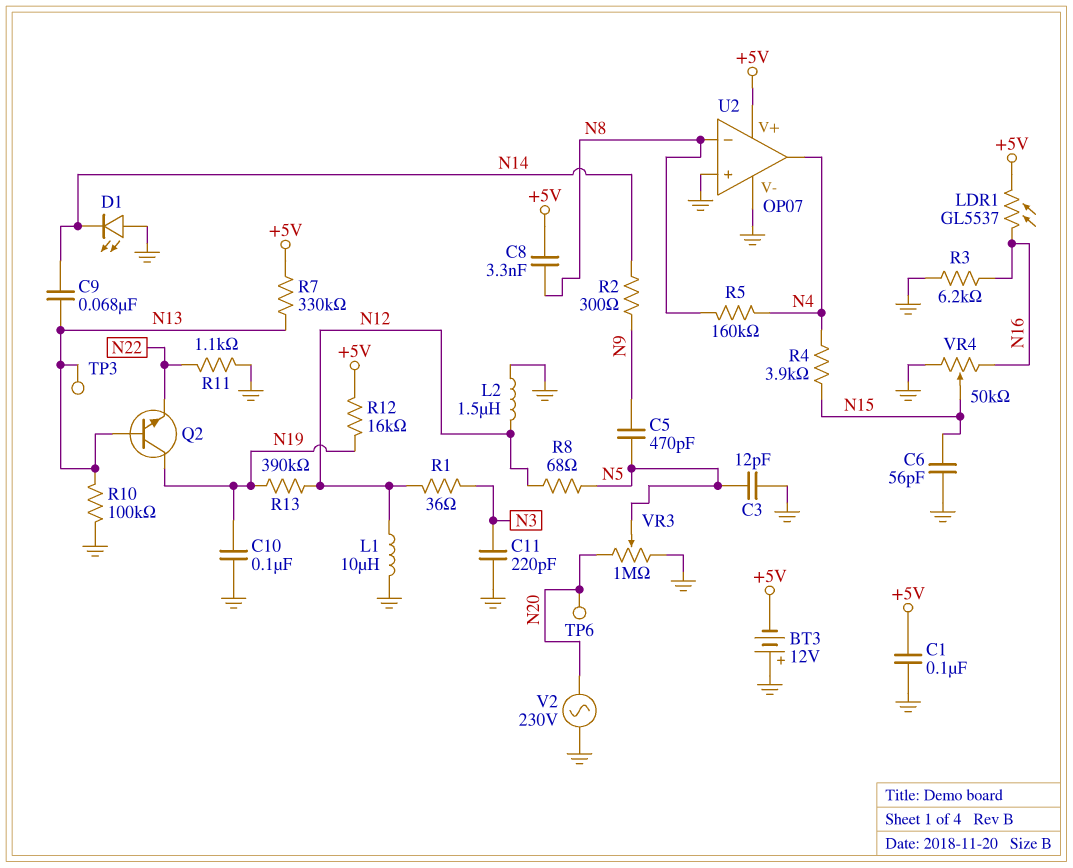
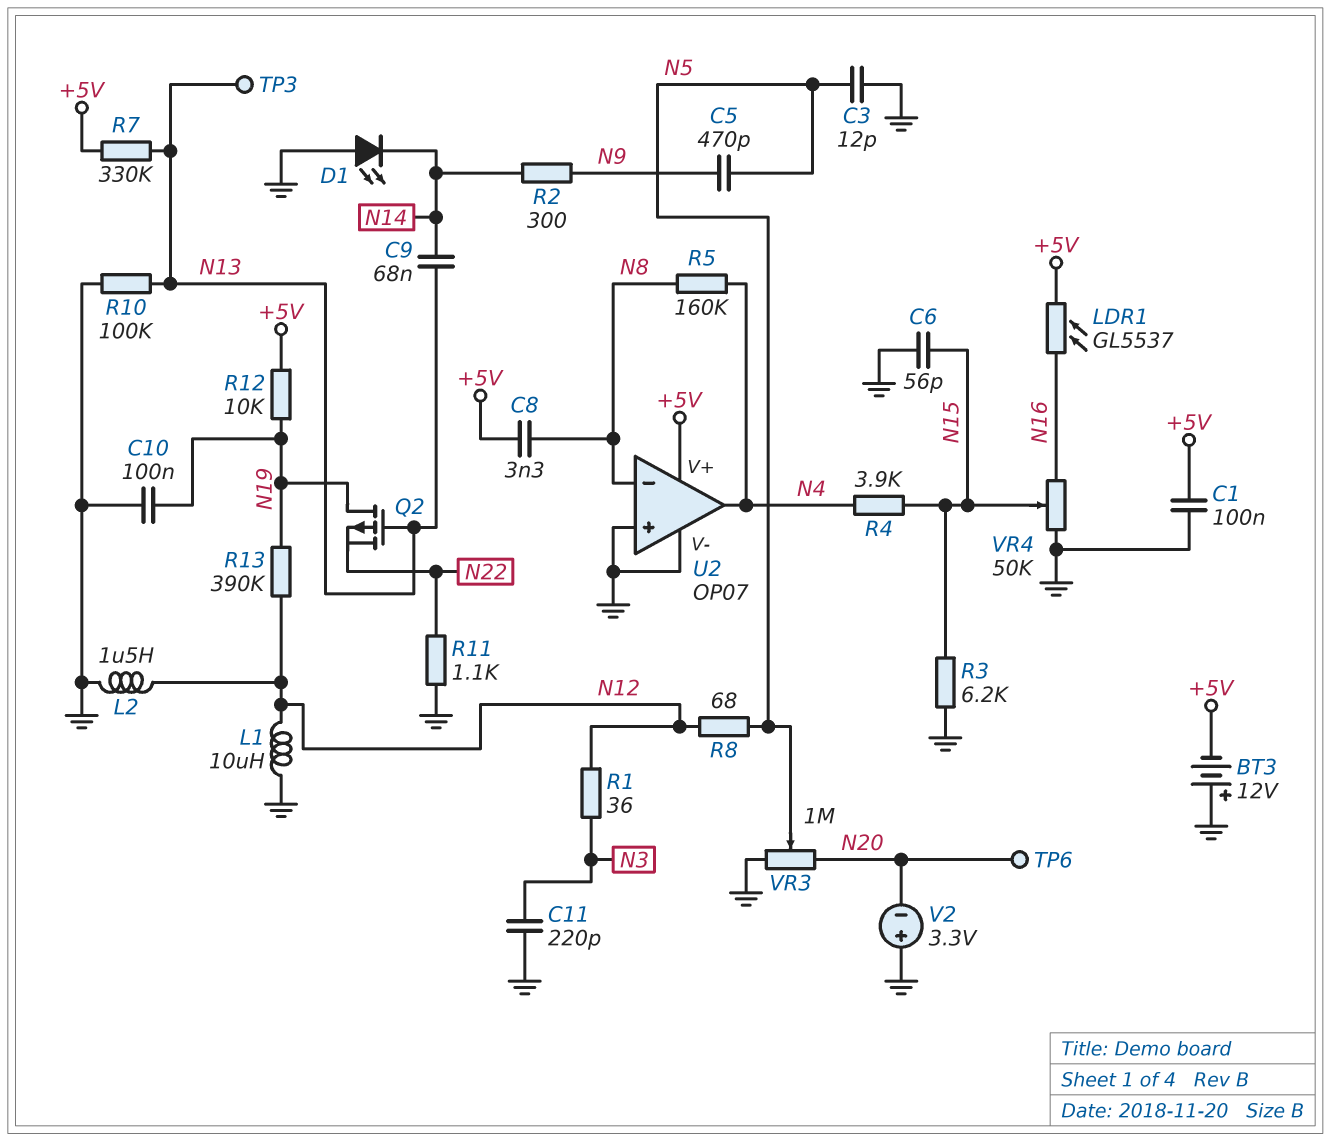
Q2: NPN (B N13, C N19, E N22) -> PMOS (G N13, D N19, S N22)
R3: 6.2k (GND, N16) -> 6.2k (GND, N15)
R12: 16k (+5V, N19) -> 10k (+5V, N19)
V2: AC 230V (GND, N20) -> 3.3V (plus GND, minus N20)

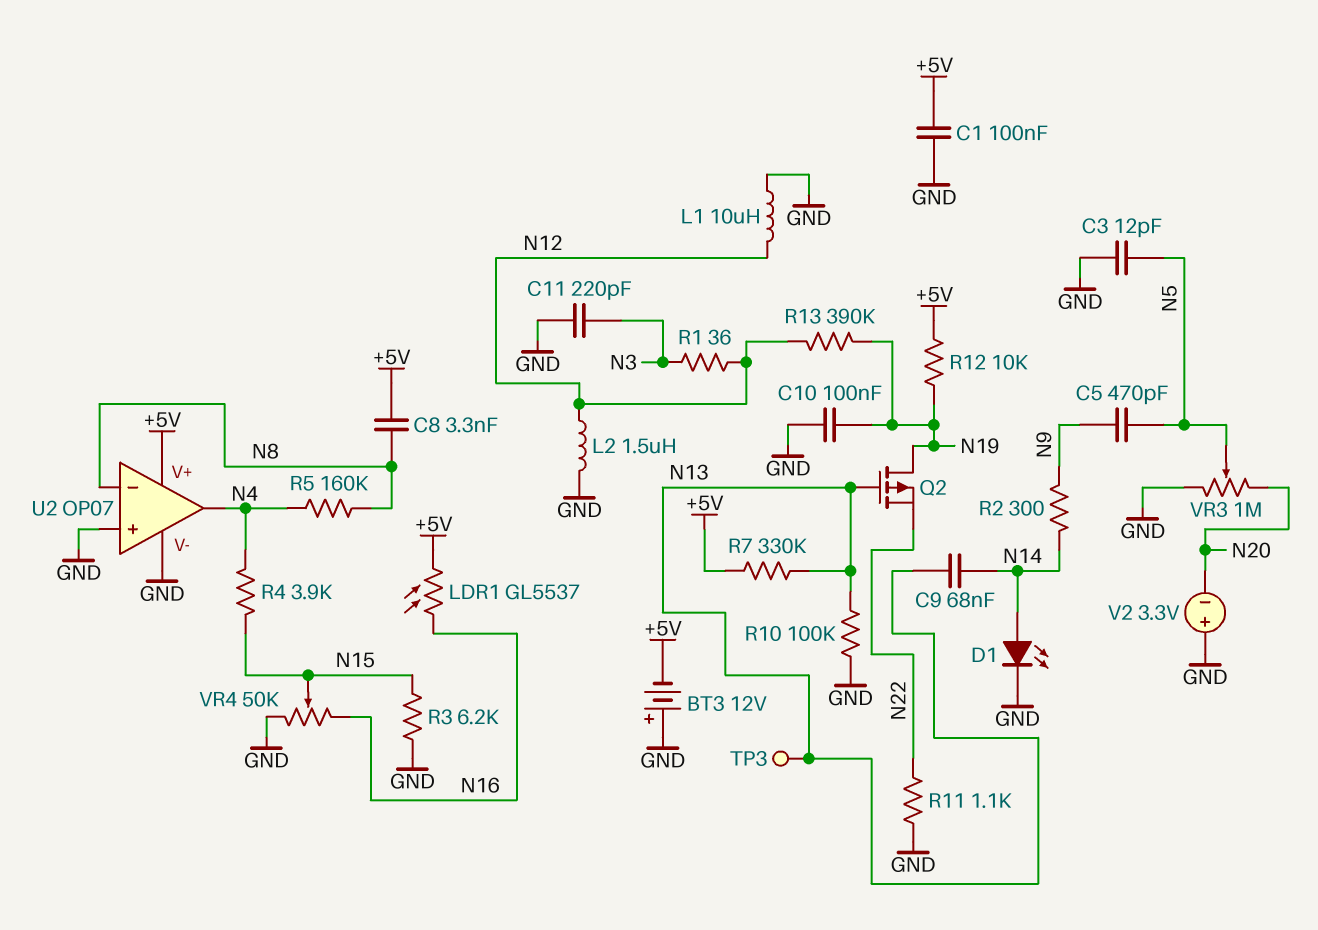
C6: 56pF (GND, N15) -> none
D1: LED (A GND, K N14) -> LED (A N14, K GND)
R8: 68 (N5, N12) -> none
TP6: test point (N20) -> none

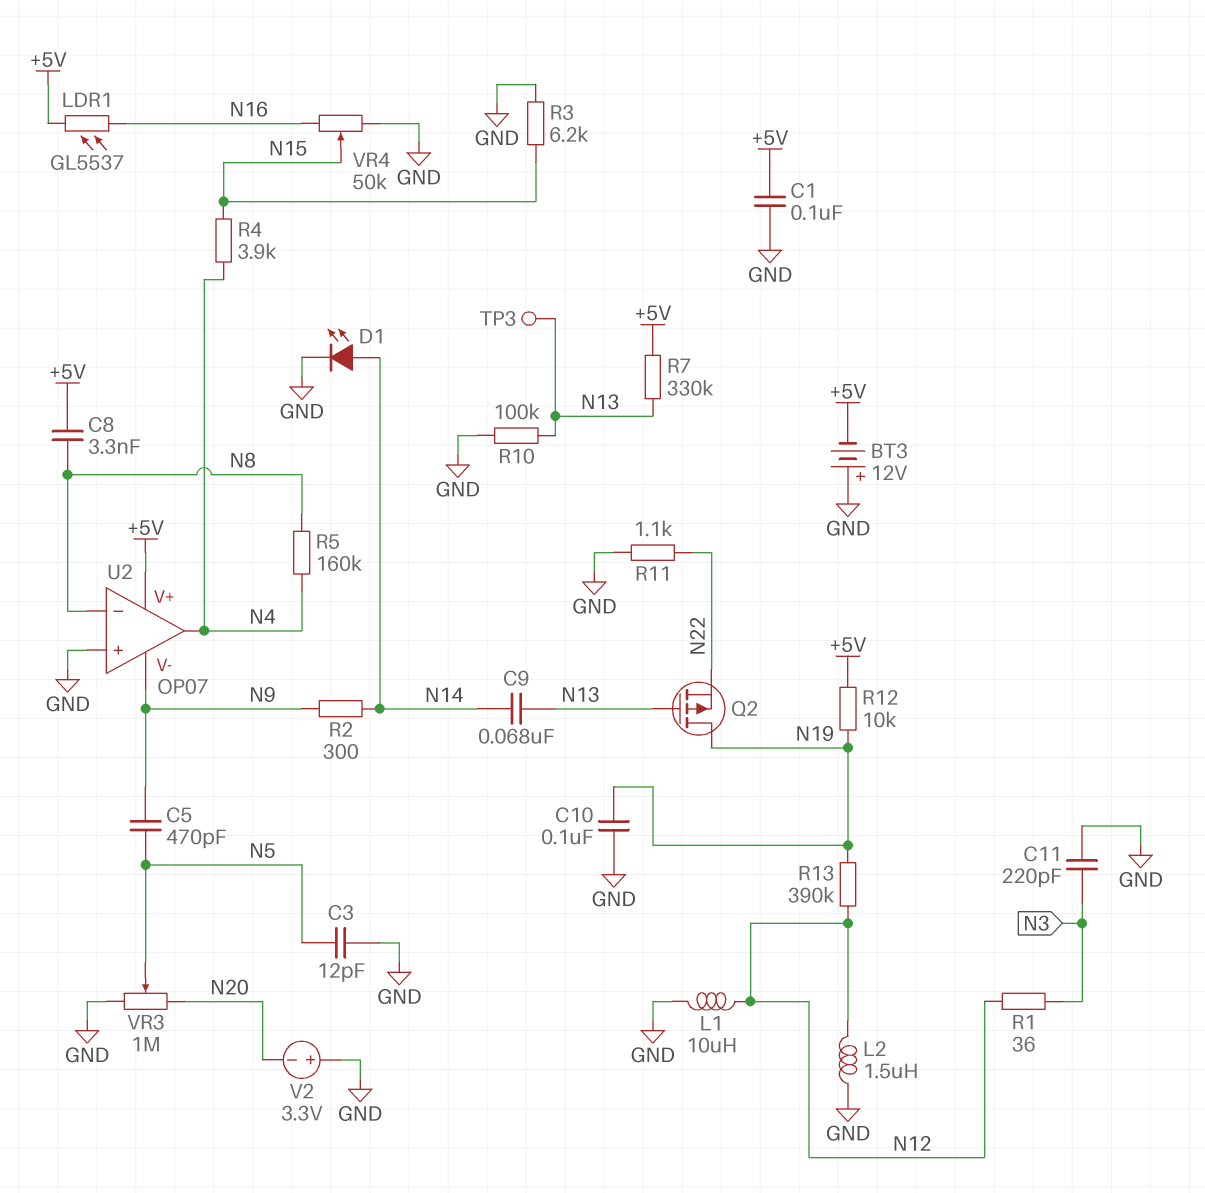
U2 pin V-: GND -> N9

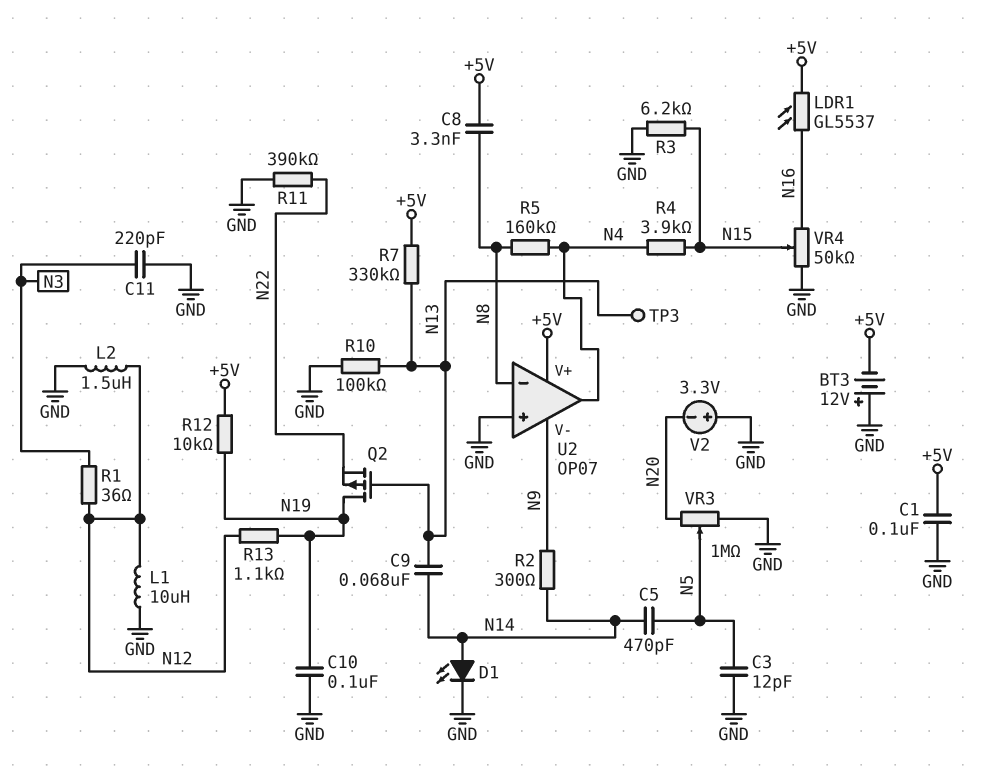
C5: 470pF (N5, N9) -> 470pF (N5, N14)
R11: 1.1k (GND, N22) -> 390k (GND, N22)
R13: 390k (N12, N19) -> 1.1k (N12, N19)

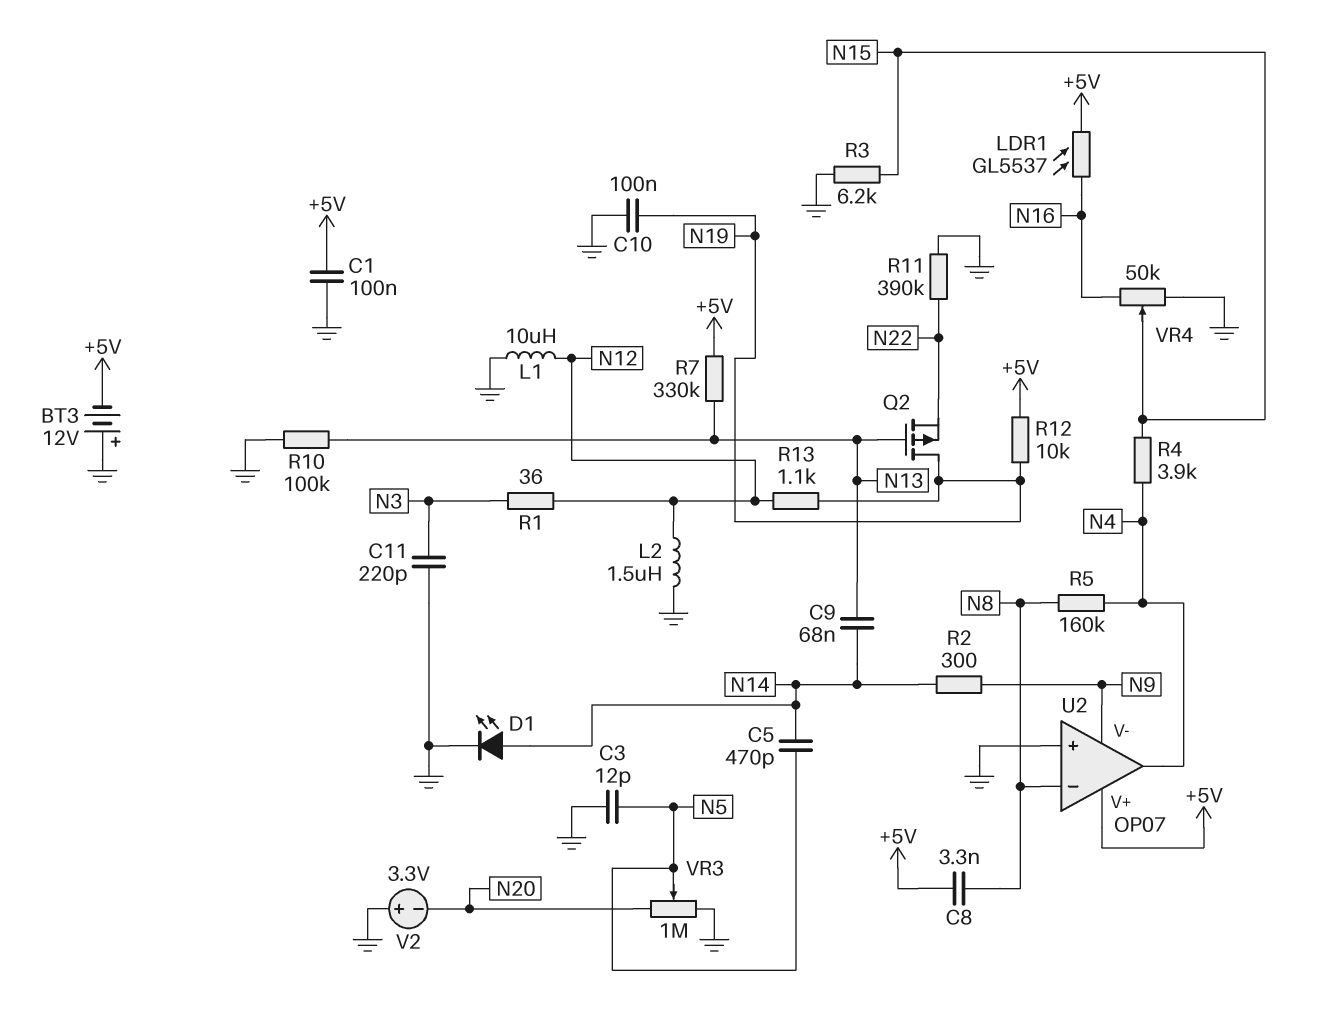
TP3: test point (N13) -> none

